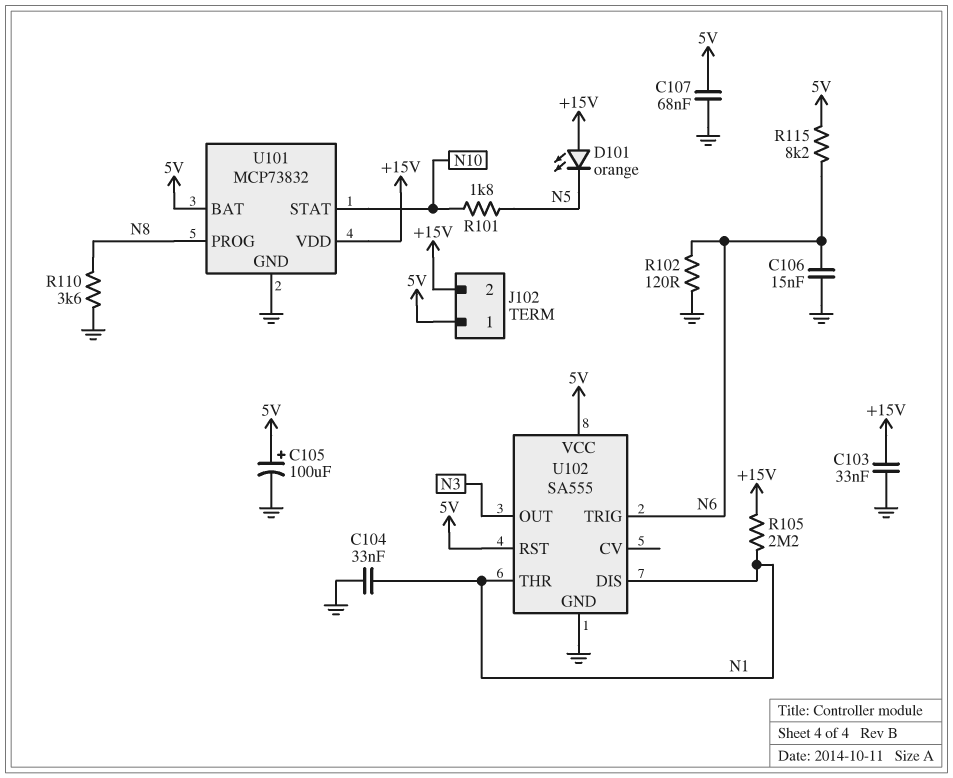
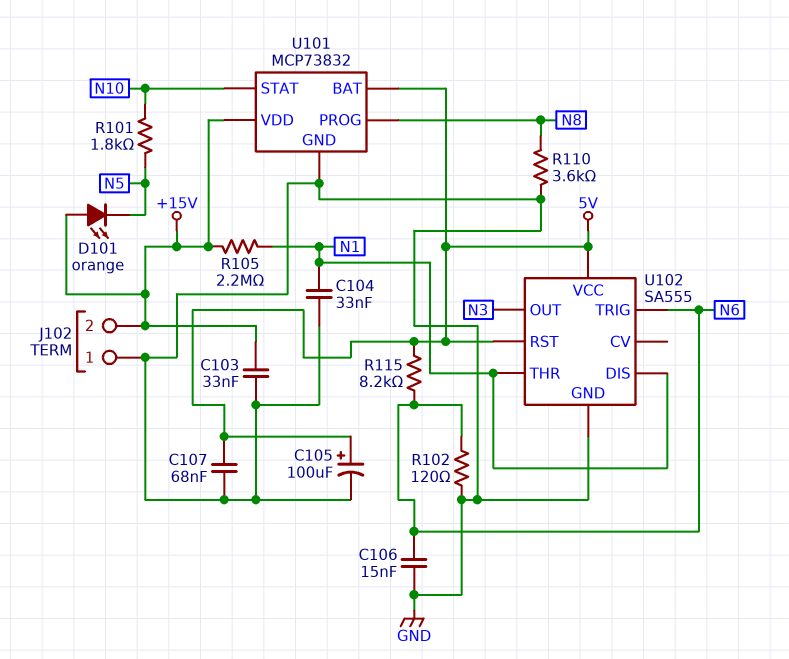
J102 pin 1: 5V -> GND

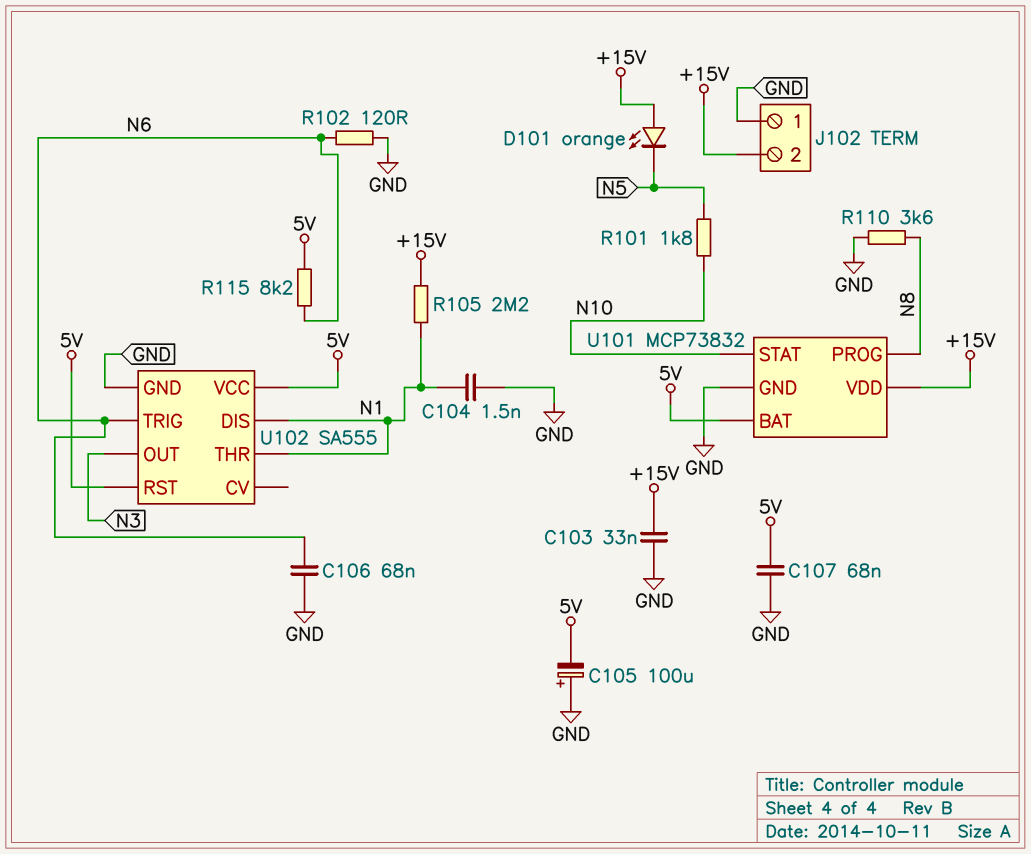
C104: 33nF (GND, N1) -> 1.5nF (GND, N1)
C105: 100uF (plus 5V, minus GND) -> 100uF (plus GND, minus 5V)
C106: 15nF (GND, N6) -> 68nF (GND, N6)

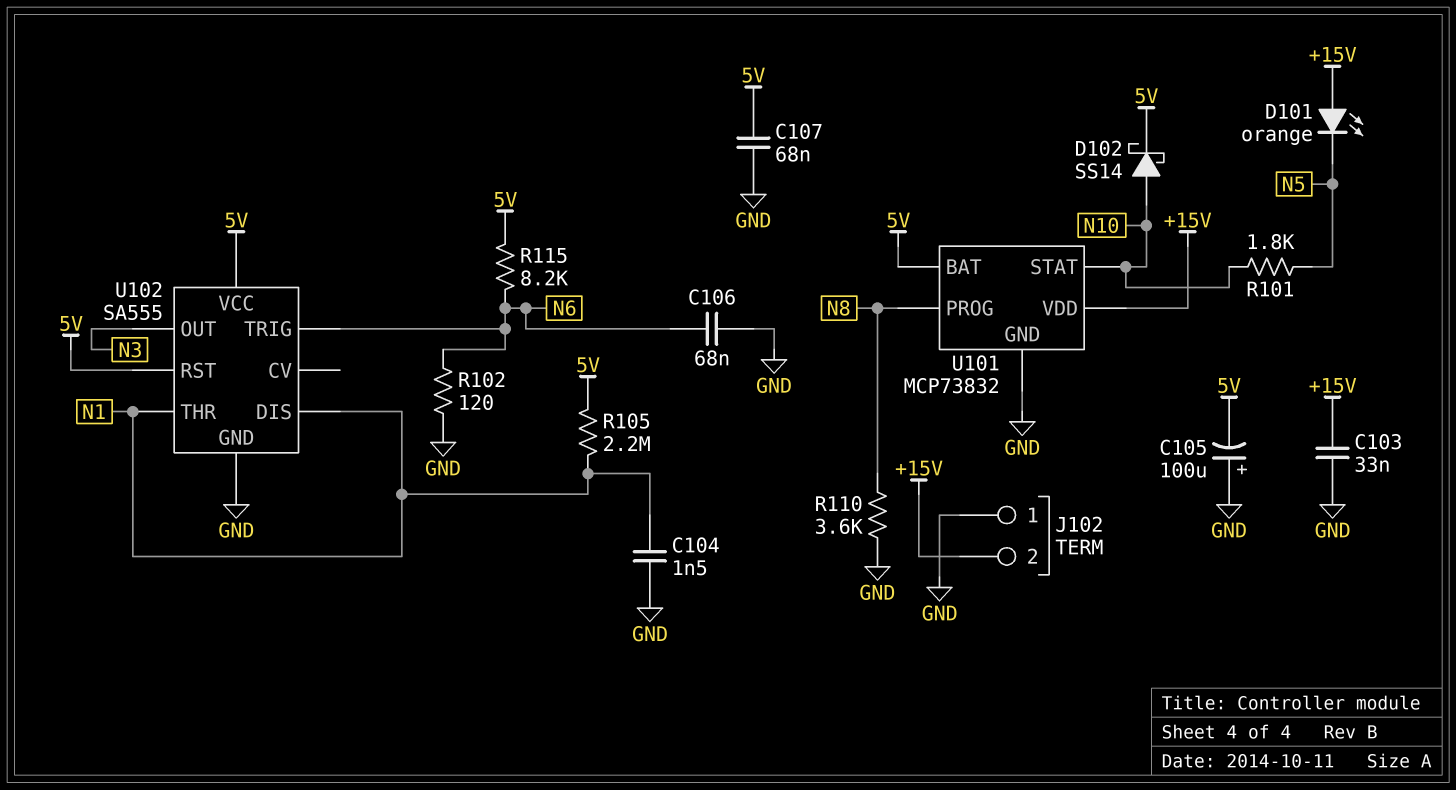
D102: none -> schottky SS14 (A N10, K 5V)
R105: 2.2M (+15V, N1) -> 2.2M (5V, N1)

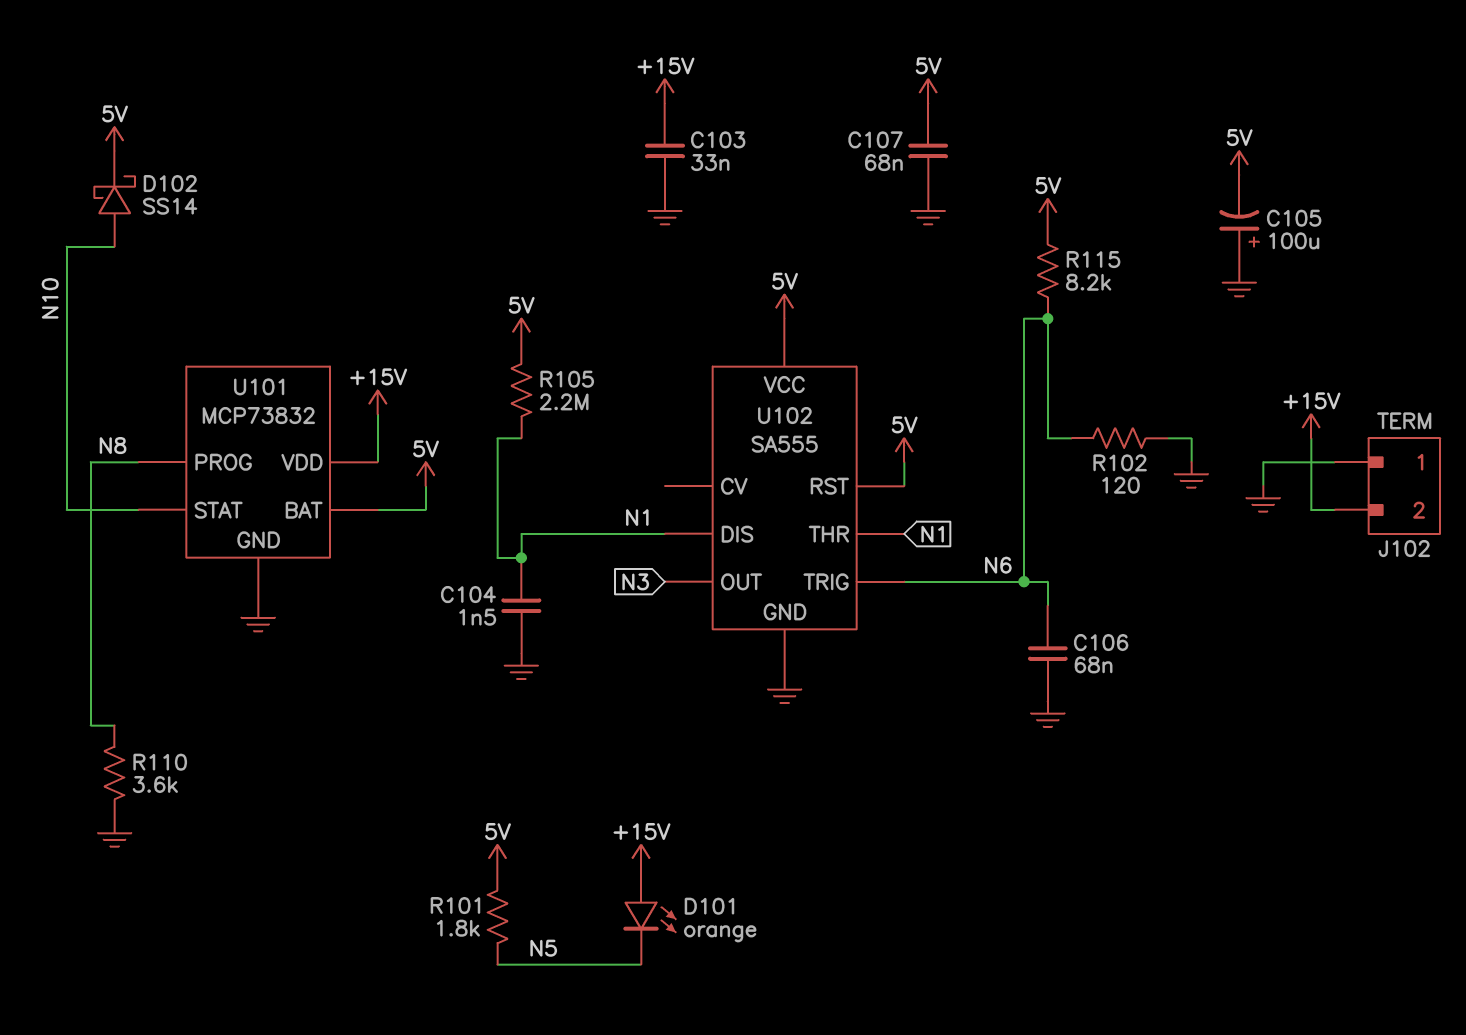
R101: 1.8k (N5, N10) -> 1.8k (5V, N5)

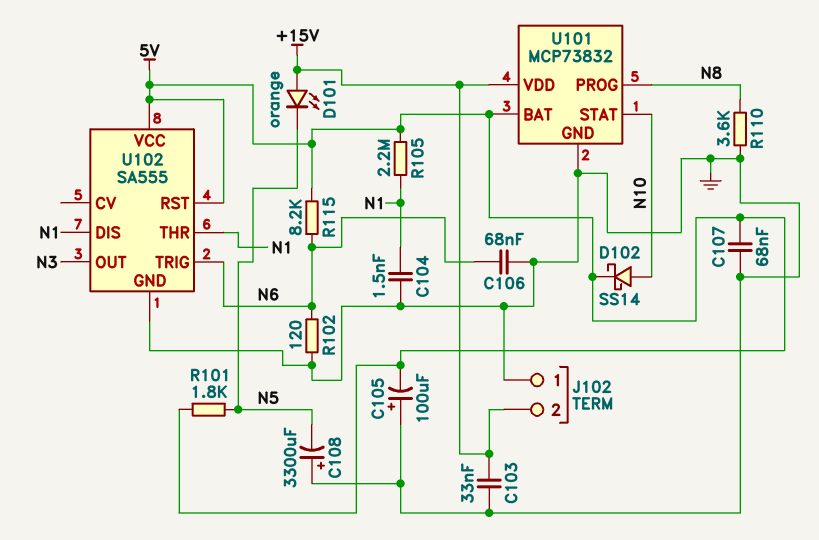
C108: none -> 3300uF (plus GND, minus N5)

